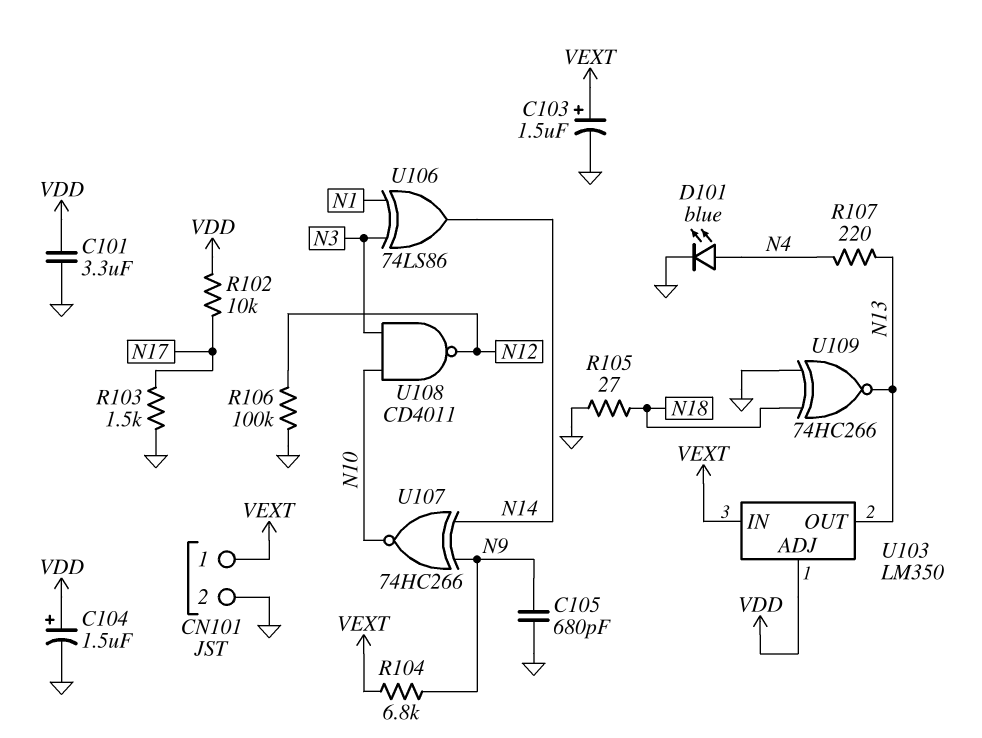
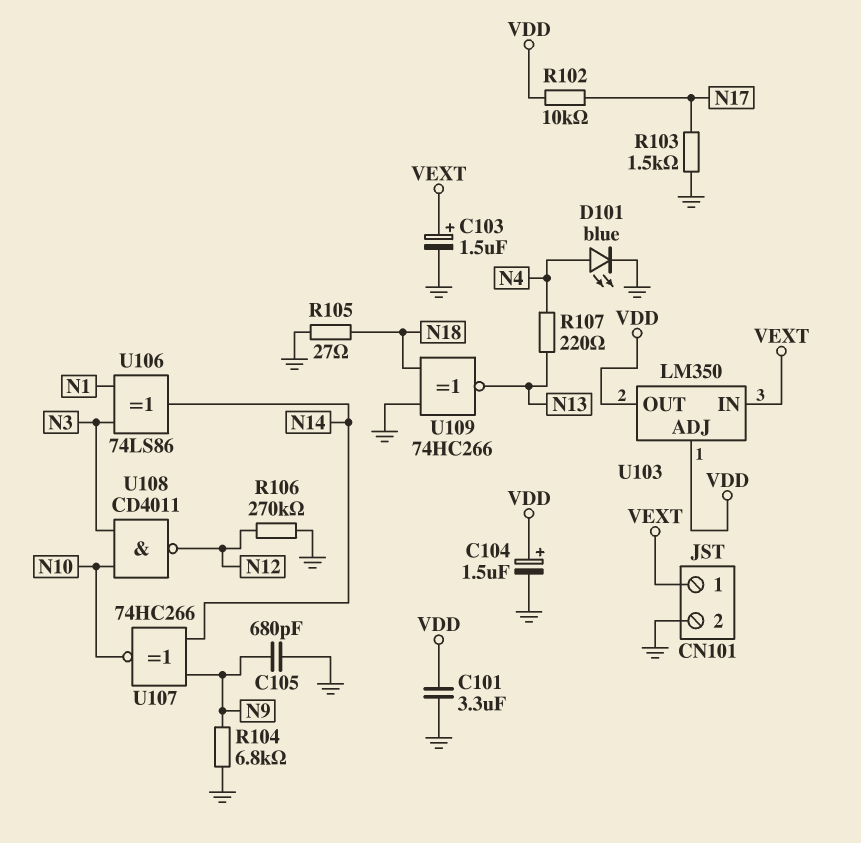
R104: 6.8k (N9, VEXT) -> 6.8k (GND, N9)
R106: 100k (GND, N12) -> 270k (GND, N12)
U103 pin OUT: N13 -> VDD

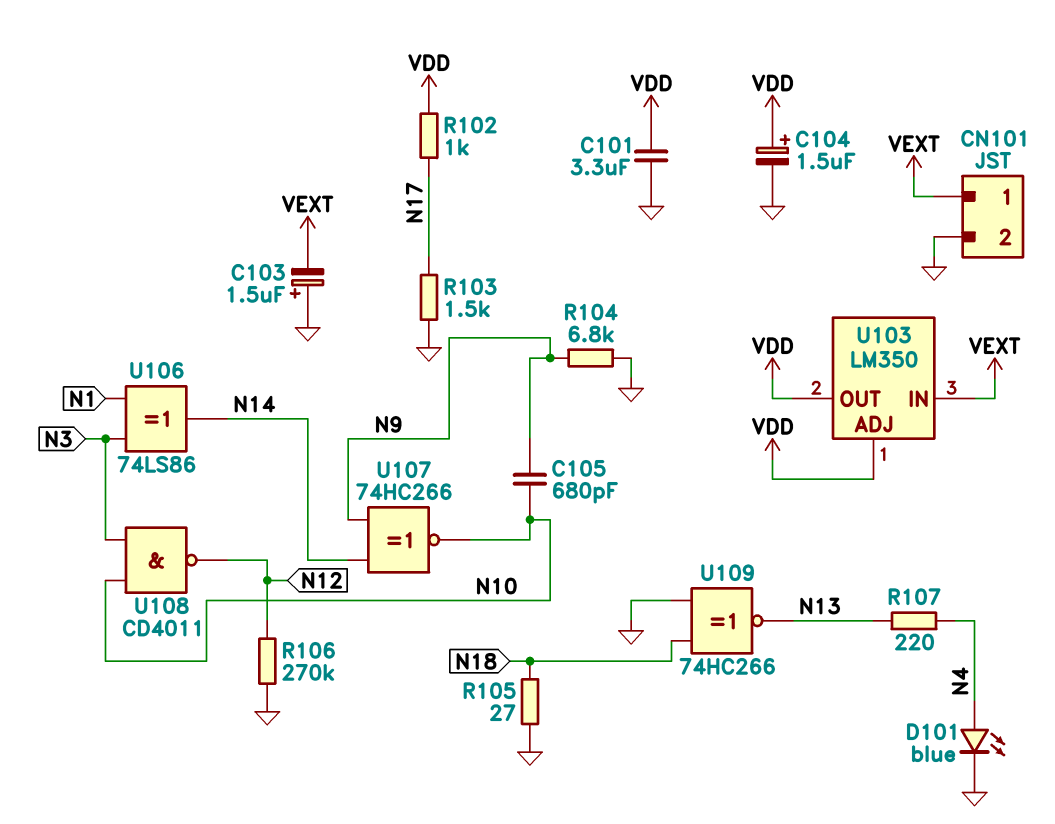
C103: 1.5uF (plus VEXT, minus GND) -> 1.5uF (plus GND, minus VEXT)
C105: 680pF (GND, N9) -> 680pF (N9, N10)
R102: 10k (N17, VDD) -> 1k (N17, VDD)

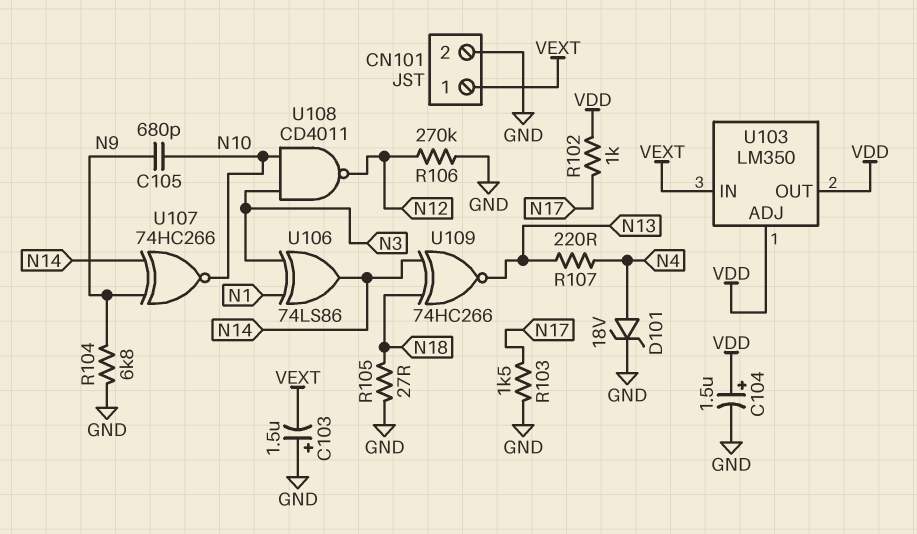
C101: 3.3uF (GND, VDD) -> none
D101: LED blue (A N4, K GND) -> zener 18V (A N4, K GND)
U109: XNOR 74HC266 (in GND, in N18, out N13) -> XNOR 74HC266 (in N14, in N18, out N13)

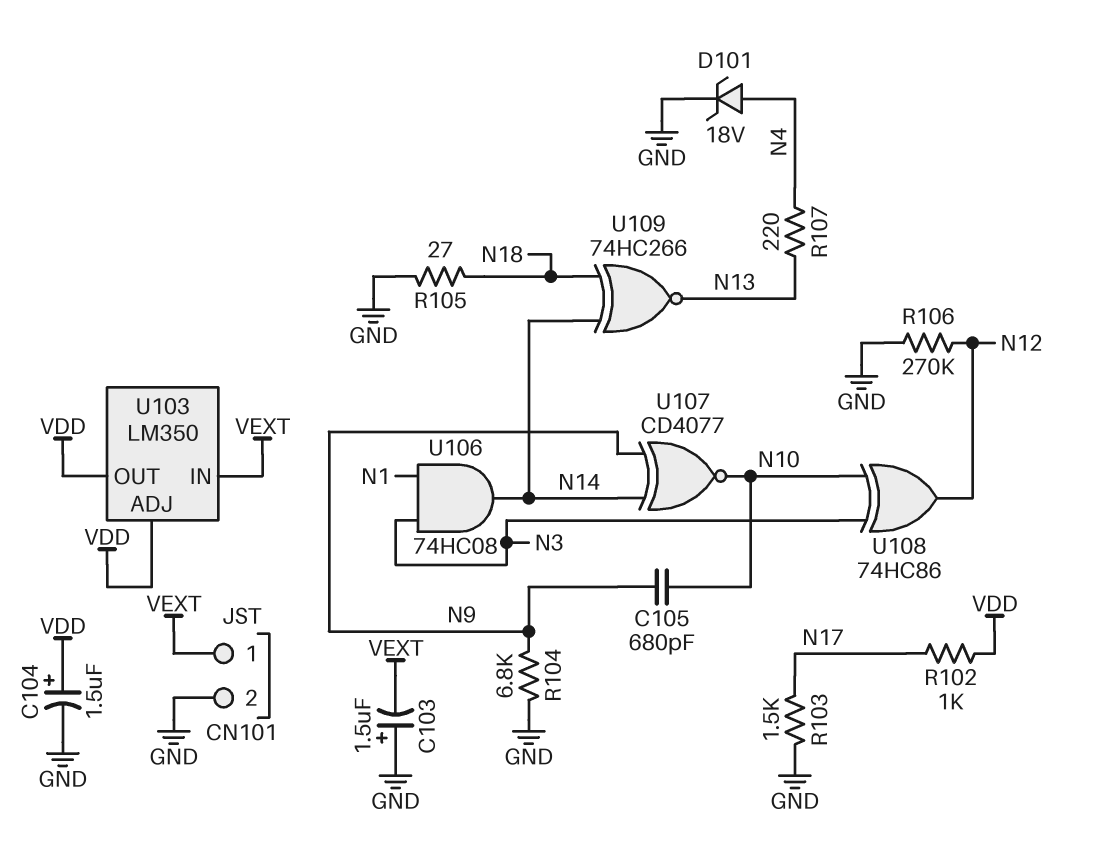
U106: XOR 74LS86 (in N1, in N3, out N14) -> AND 74HC08 (in N1, in N3, out N14)
U107: XNOR 74HC266 (in N9, in N14, out N10) -> XNOR CD4077 (in N9, in N14, out N10)
U108: NAND CD4011 (in N3, in N10, out N12) -> XOR 74HC86 (in N3, in N10, out N12)

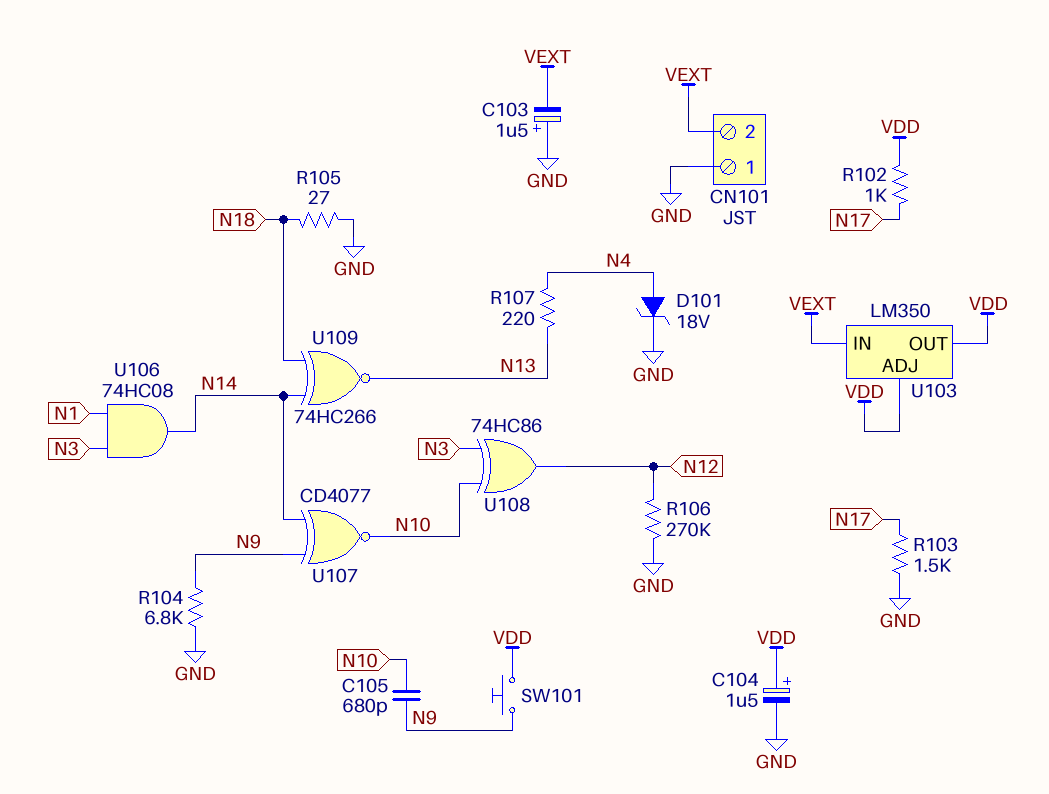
CN101 pin 1: VEXT -> GND
CN101 pin 2: GND -> VEXT
SW101: none -> button (N9, VDD)

